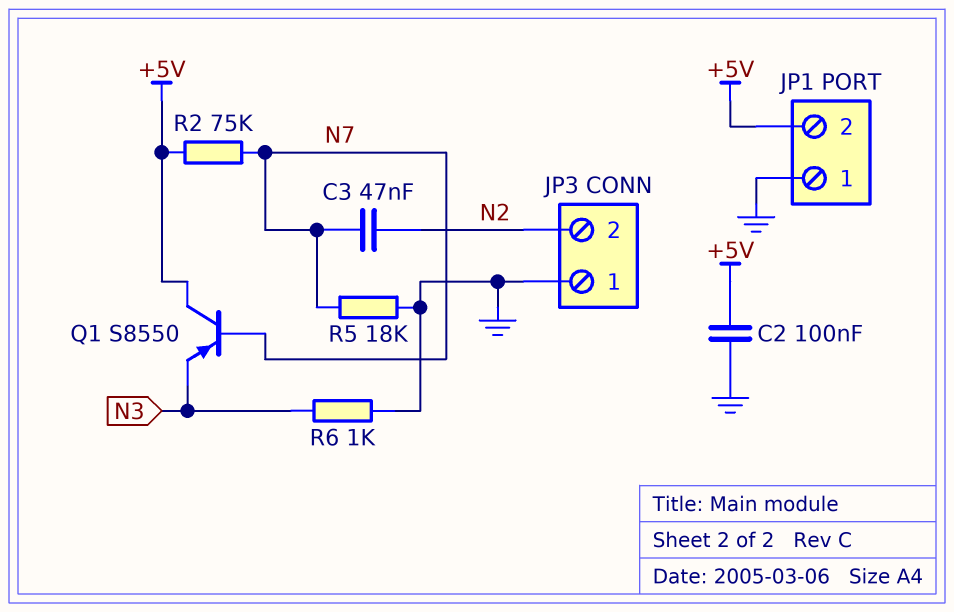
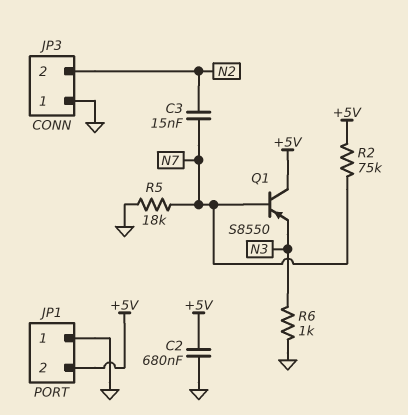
C2: 100nF (+5V, GND) -> 680nF (+5V, GND)
C3: 47nF (N2, N7) -> 15nF (N2, N7)

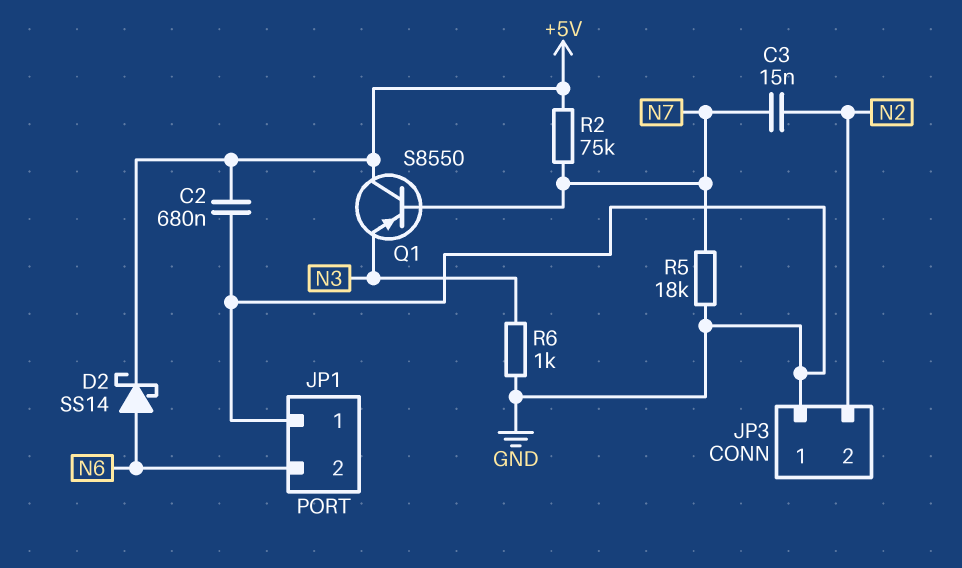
D2: none -> schottky SS14 (A N6, K +5V)
JP1 pin 2: +5V -> N6

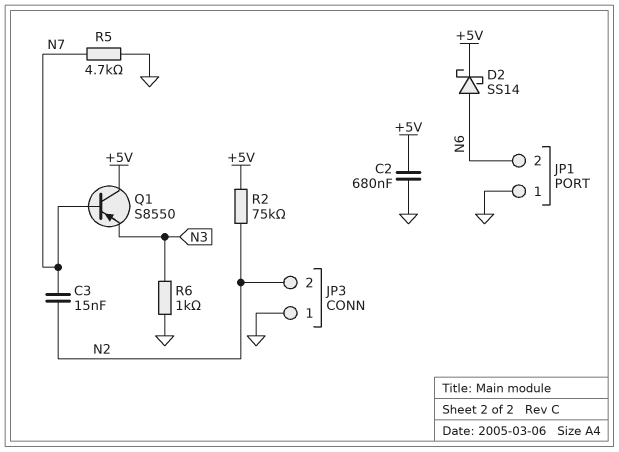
R2: 75k (+5V, N7) -> 75k (+5V, N2)
R5: 18k (GND, N7) -> 4.7k (GND, N7)

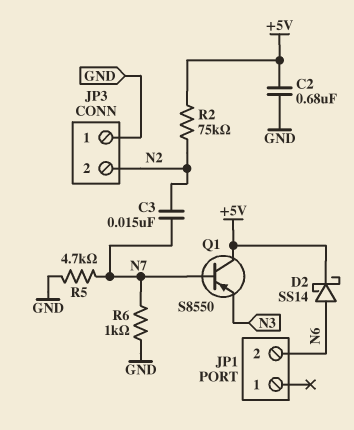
JP1 pin 1: GND -> none
R6: 1k (GND, N3) -> 1k (GND, N7)

